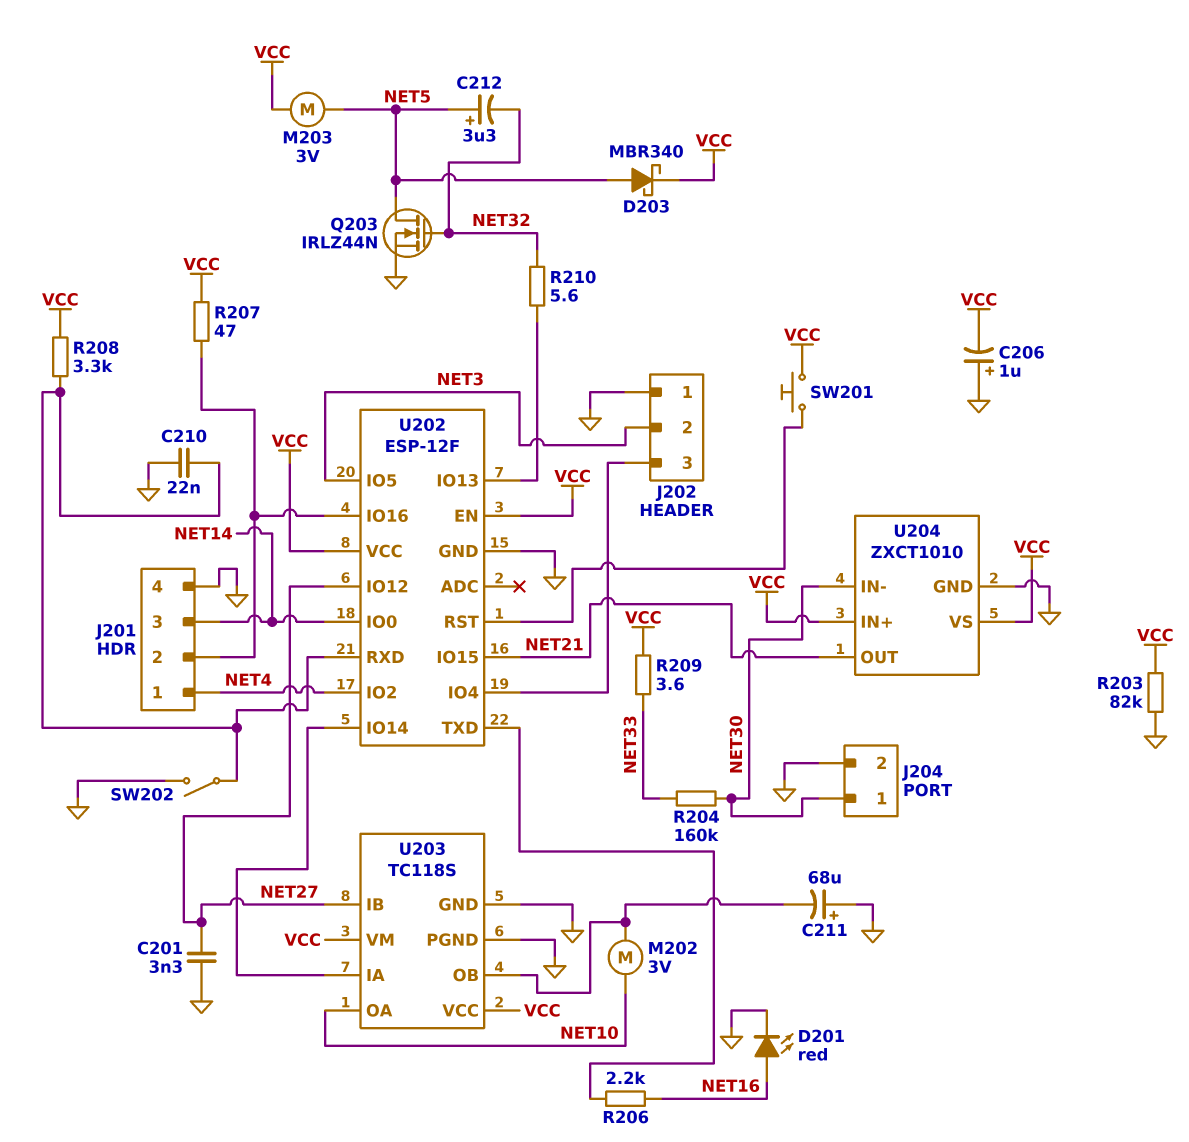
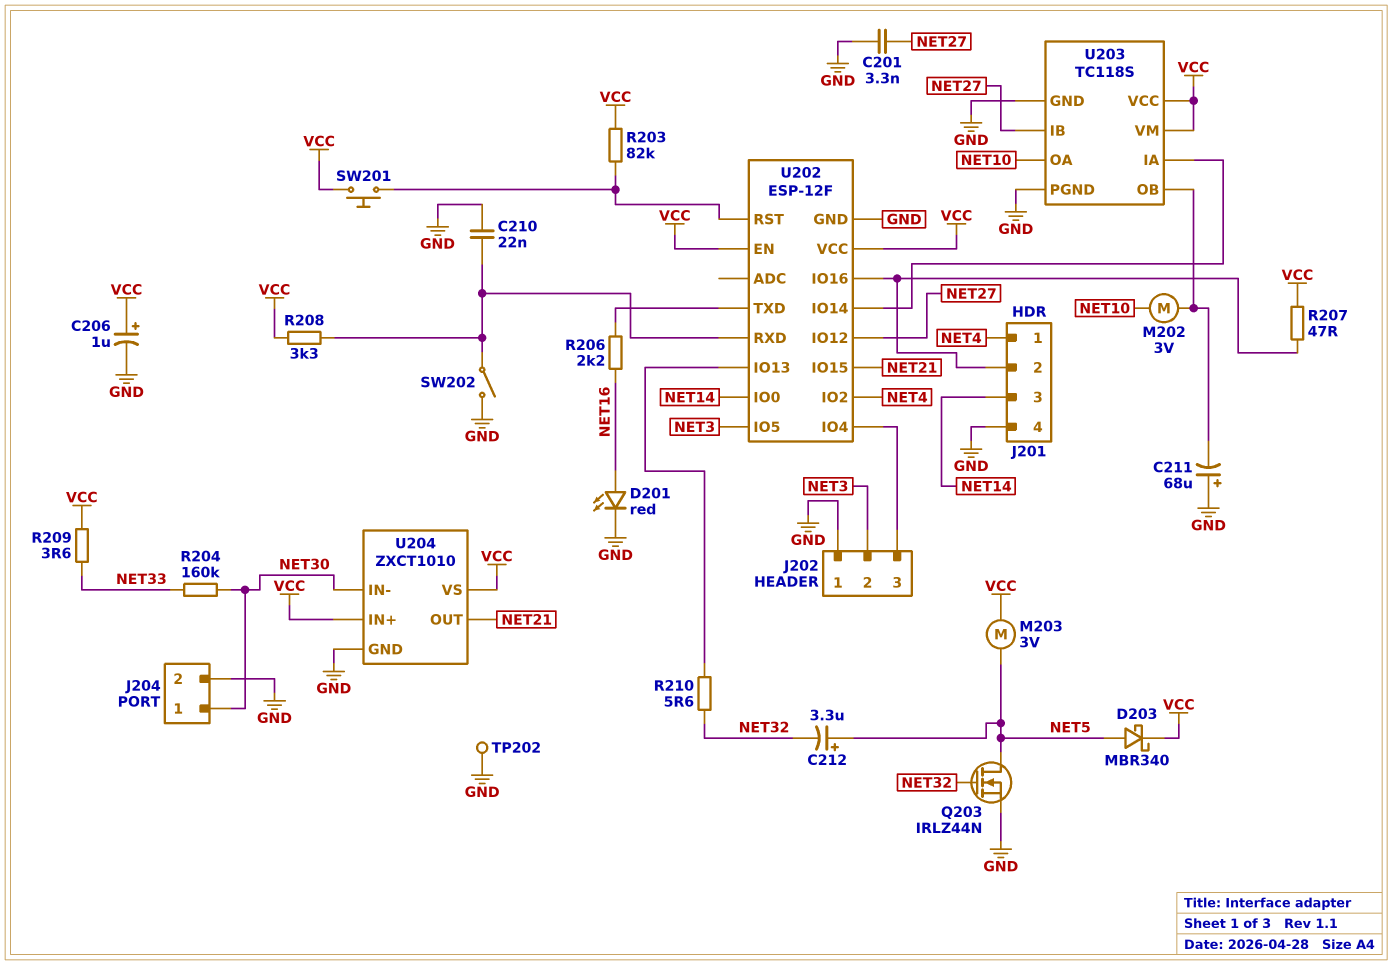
C206: 1uF (plus GND, minus VCC) -> 1uF (plus VCC, minus GND)
R203: 82k (GND, VCC) -> 82k (U202/RST, VCC)
TP202: none -> test point (GND)

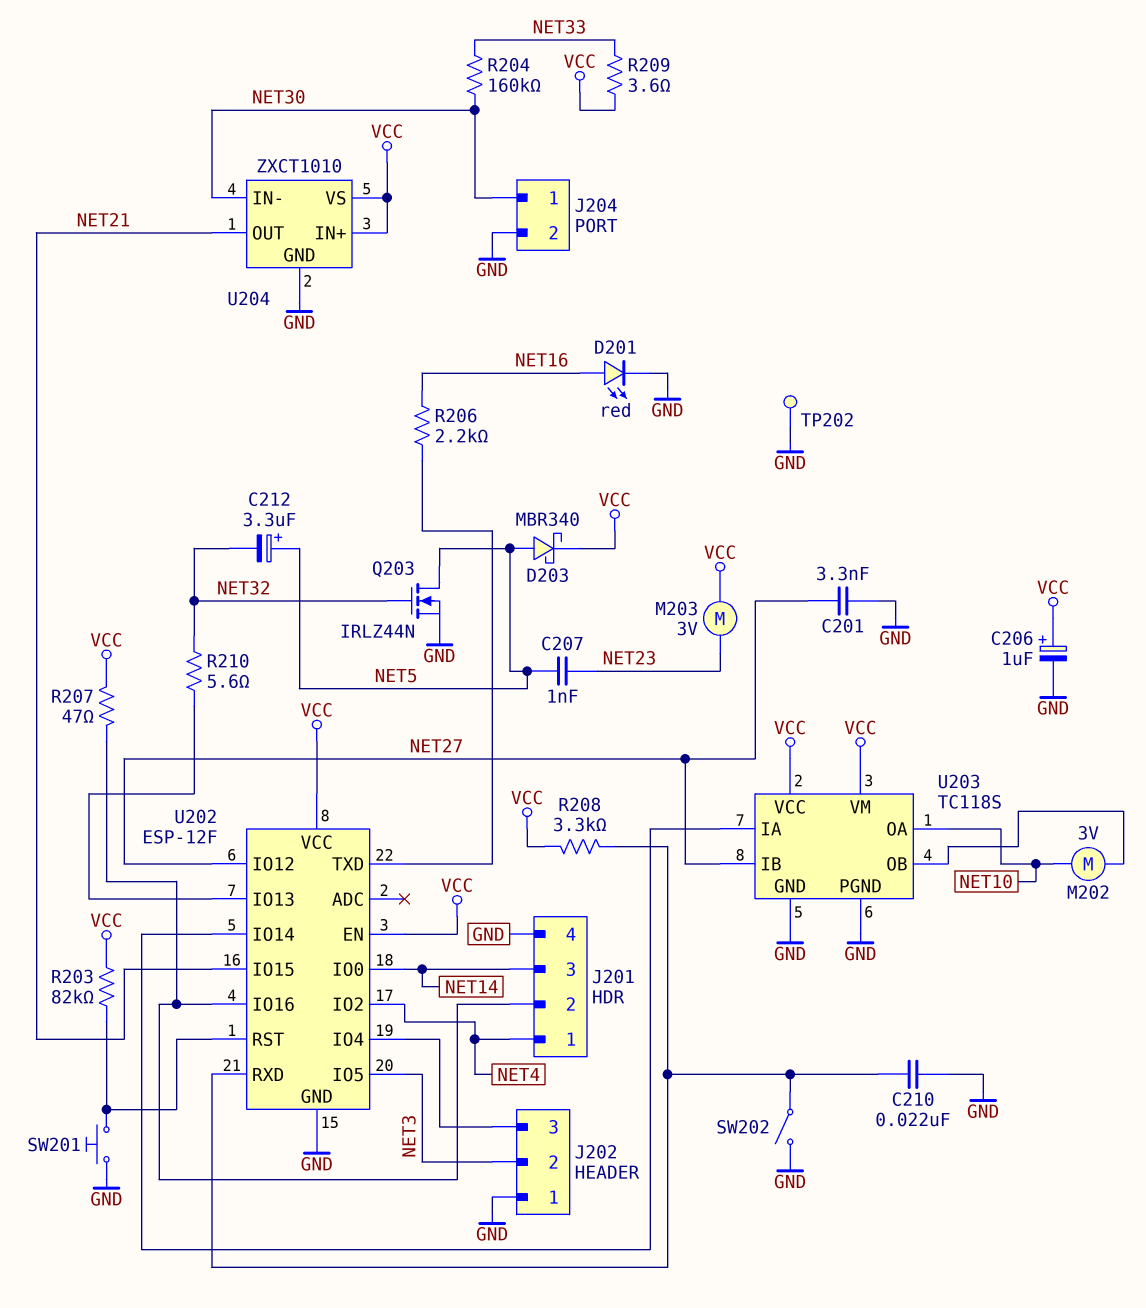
C207: none -> 1nF (NET5, NET23)
C211: 68uF (plus GND, minus U203/OB) -> none
M203: motor 3V (NET5, VCC) -> motor 3V (NET23, VCC)
SW201: button (U202/RST, VCC) -> button (GND, U202/RST)

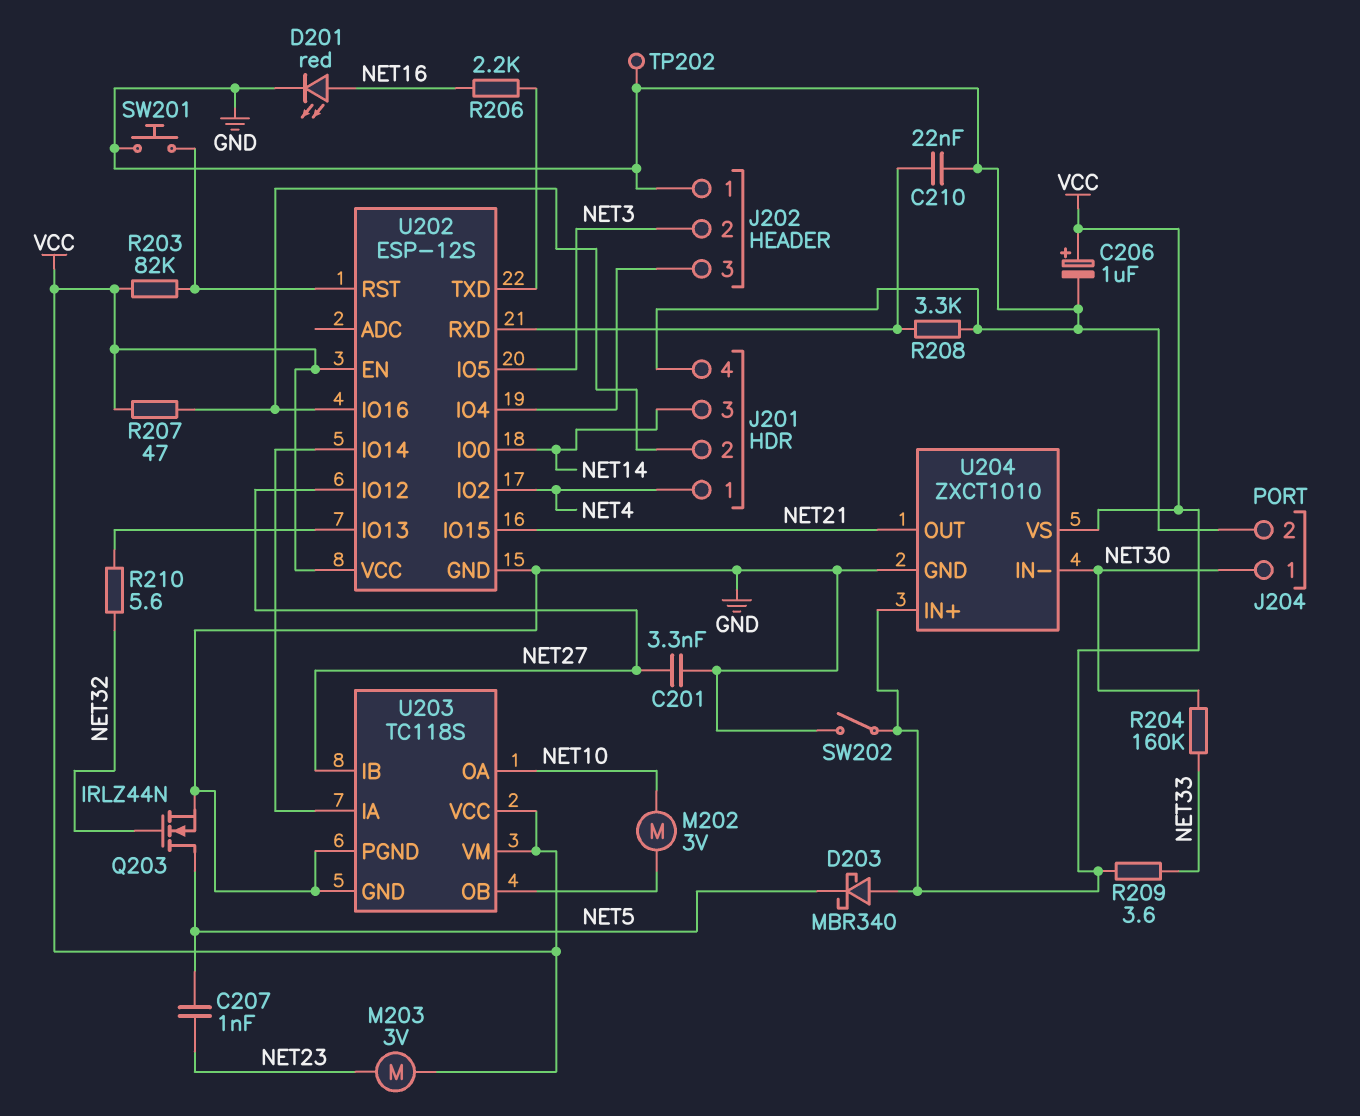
C212: 3.3uF (plus NET5, minus NET32) -> none
D203: schottky MBR340 (A NET5, K VCC) -> schottky MBR340 (A VCC, K NET5)
R208: 3.3k (U202/RXD, VCC) -> 3.3k (GND, U202/RXD)
SW202: switch (GND, U202/RXD) -> switch (GND, VCC)
U202: ESP-12F -> ESP-12S

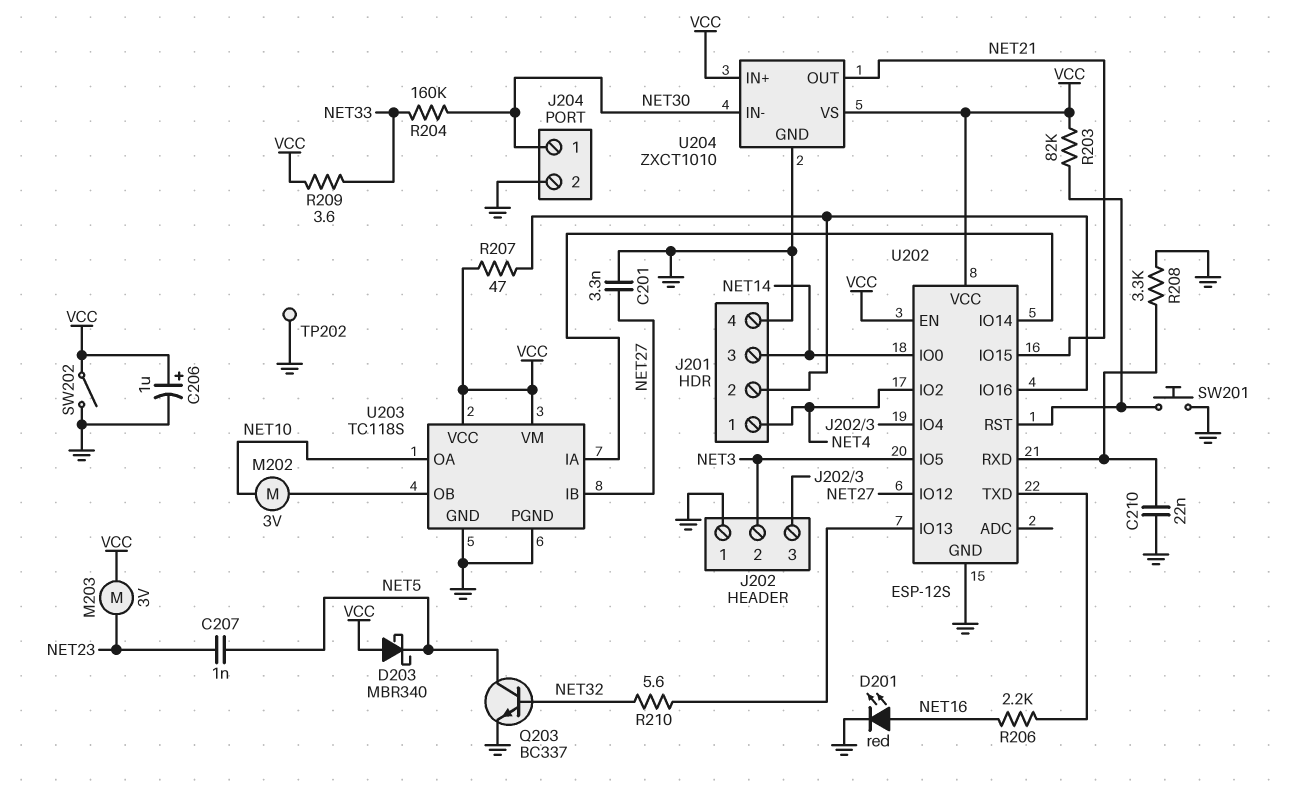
Q203: NMOS IRLZ44N (G NET32, D NET5, S GND) -> NPN BC337 (B NET32, C NET5, E GND)

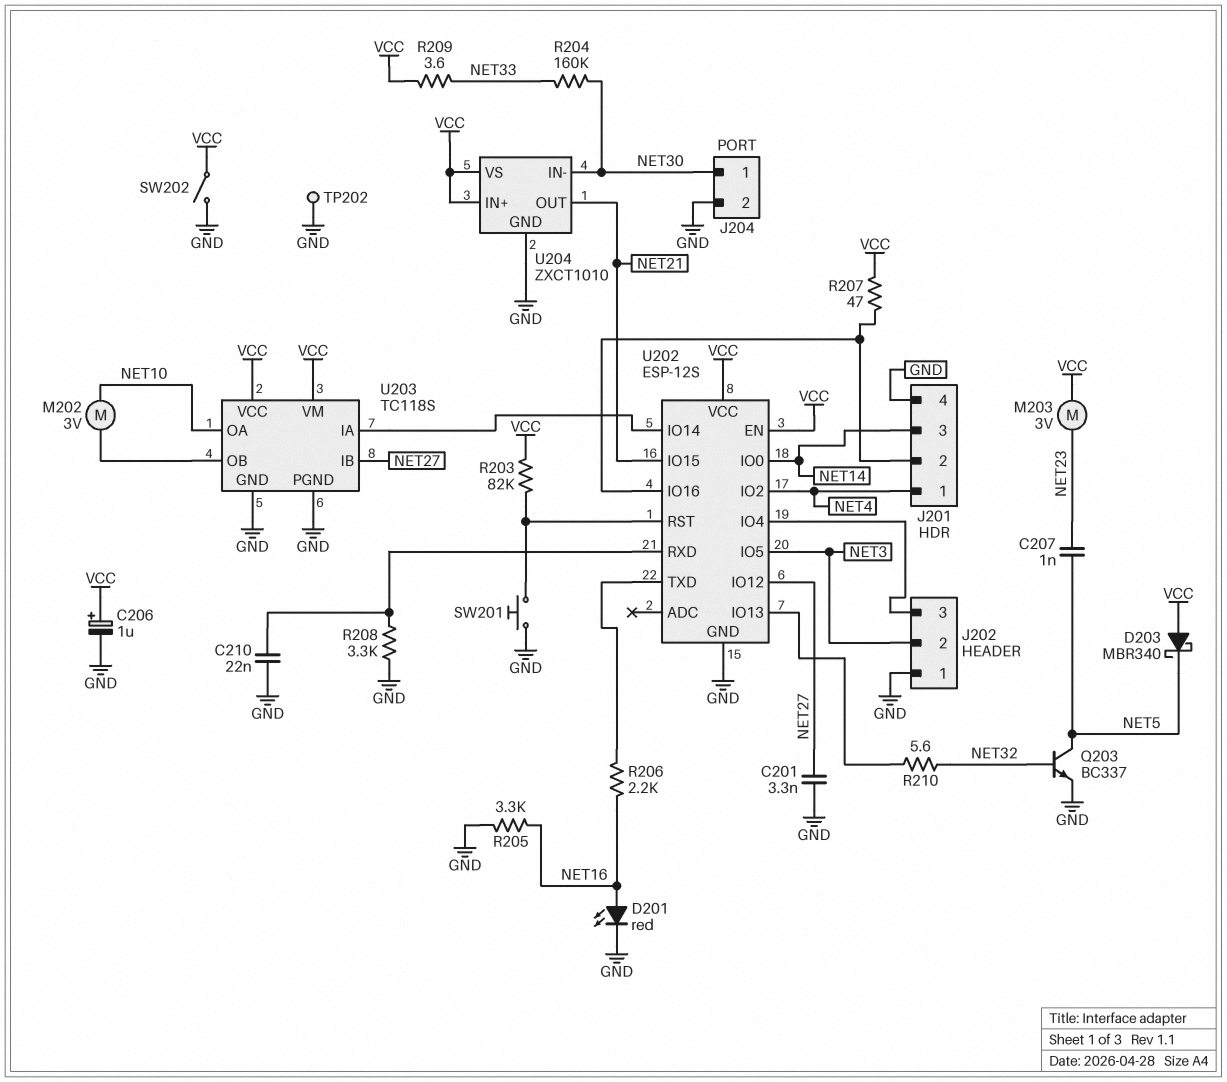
R205: none -> 3.3k (GND, NET16)

